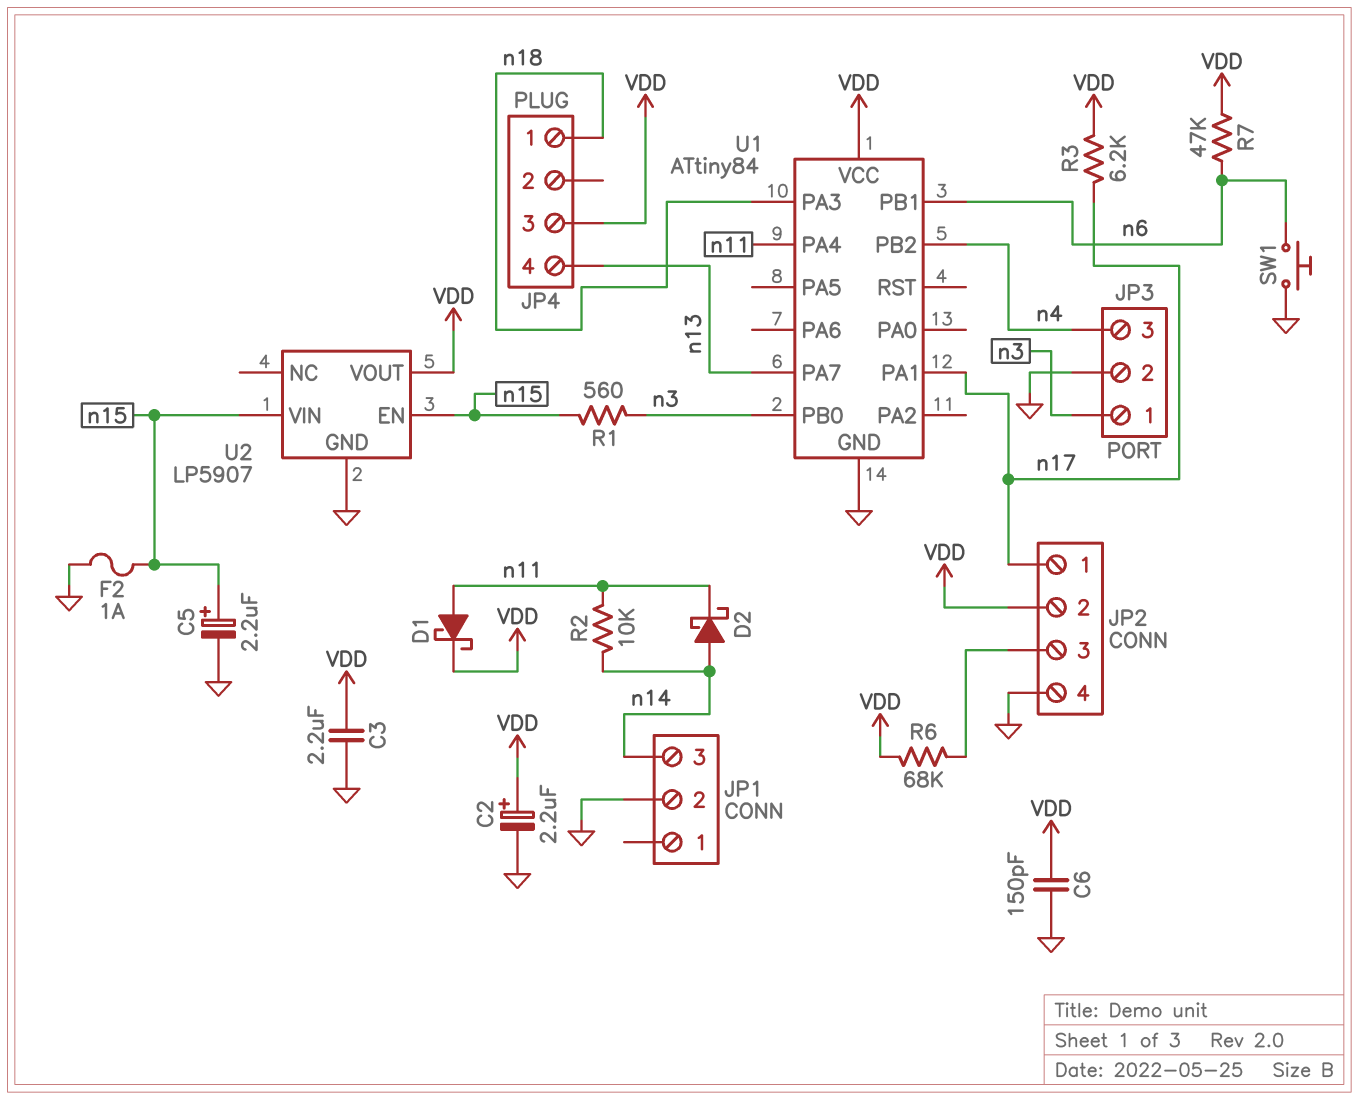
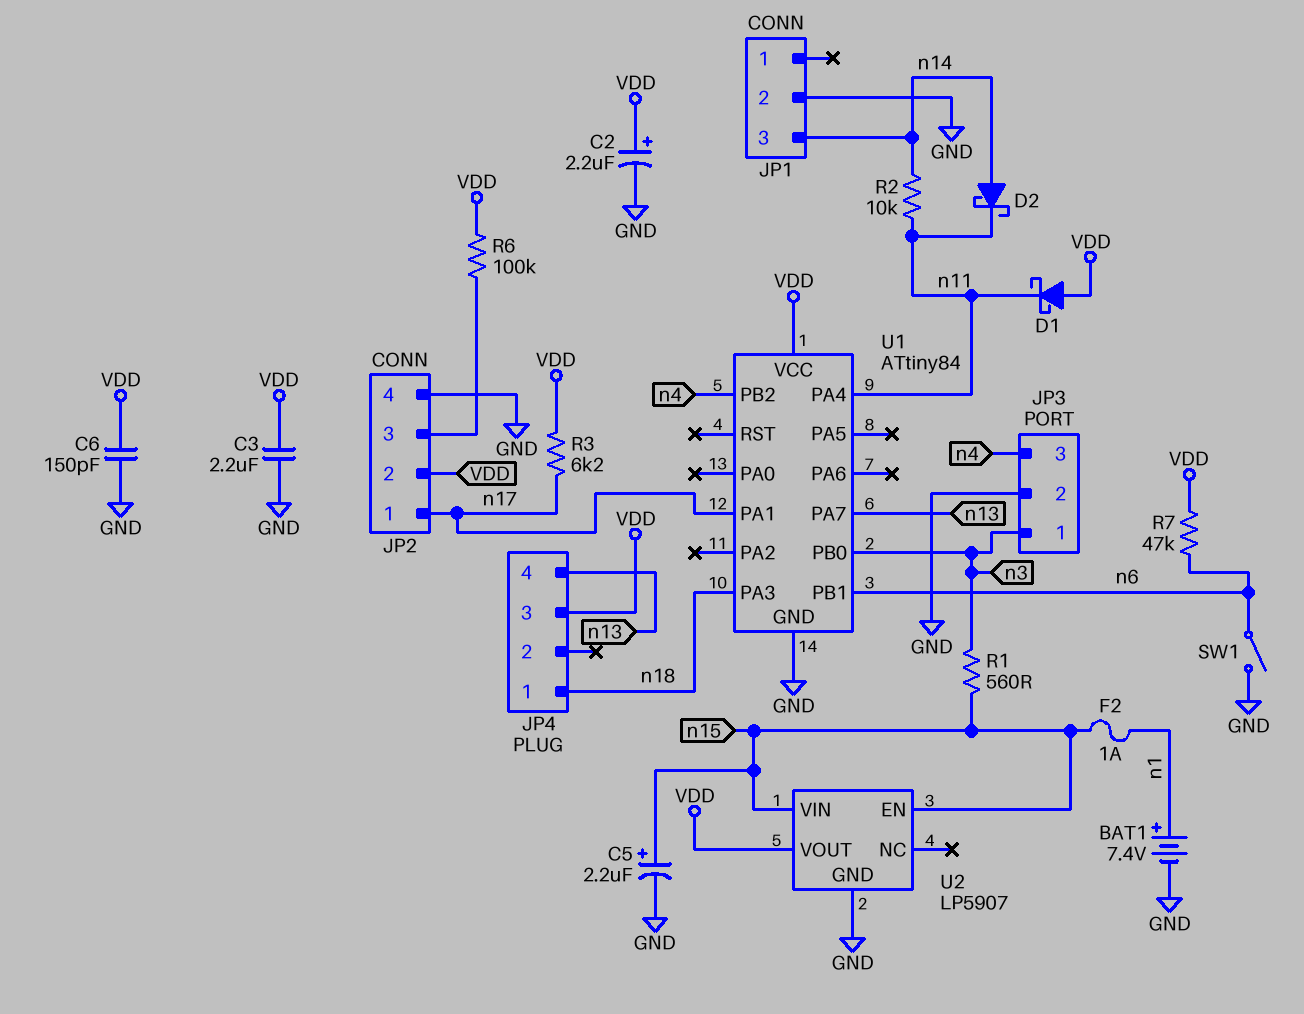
BAT1: none -> 7.4V (plus n1, minus GND)
D1: schottky (A n11, K VDD) -> schottky (A VDD, K n11)
F2: 1A (GND, n15) -> 1A (n1, n15)
R6: 68k (JP2/3, VDD) -> 100k (JP2/3, VDD)
SW1: button (GND, n6) -> switch (GND, n6)

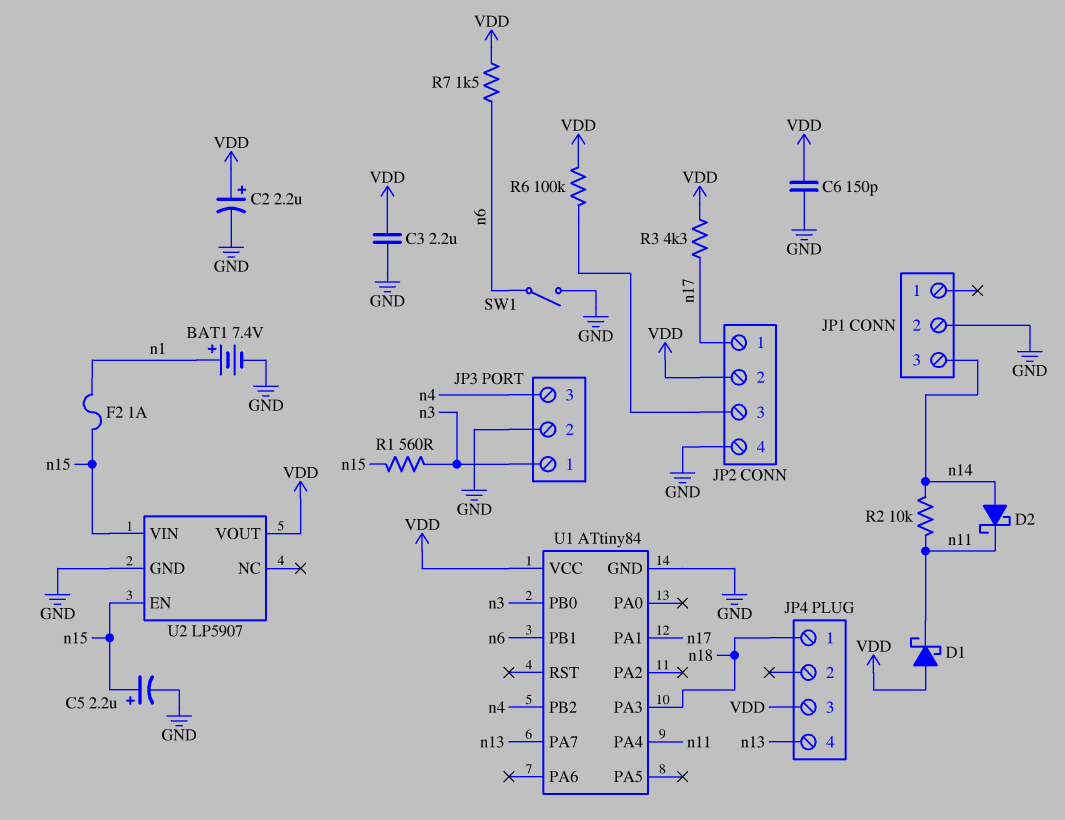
R3: 6.2k (VDD, n17) -> 4.3k (VDD, n17)
R7: 47k (VDD, n6) -> 1.5k (VDD, n6)

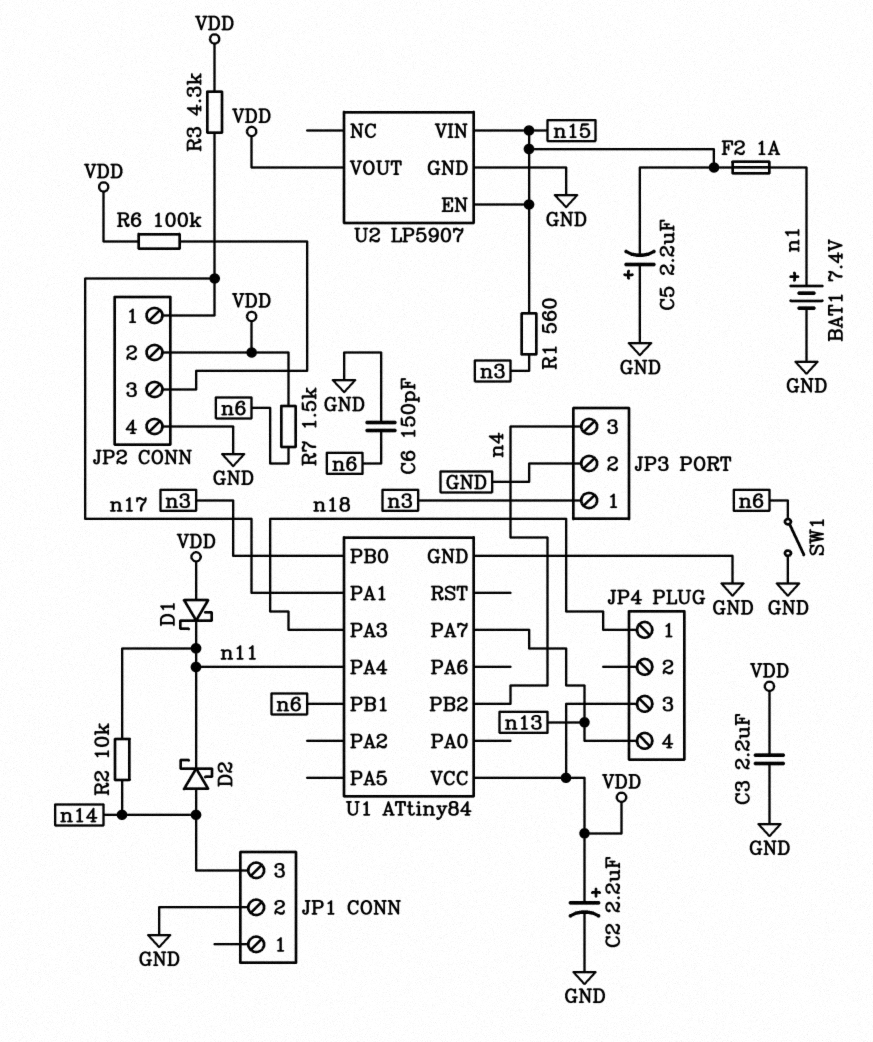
C5: 2.2uF (plus n15, minus GND) -> 2.2uF (plus GND, minus n15)
C6: 150pF (GND, VDD) -> 150pF (GND, n6)

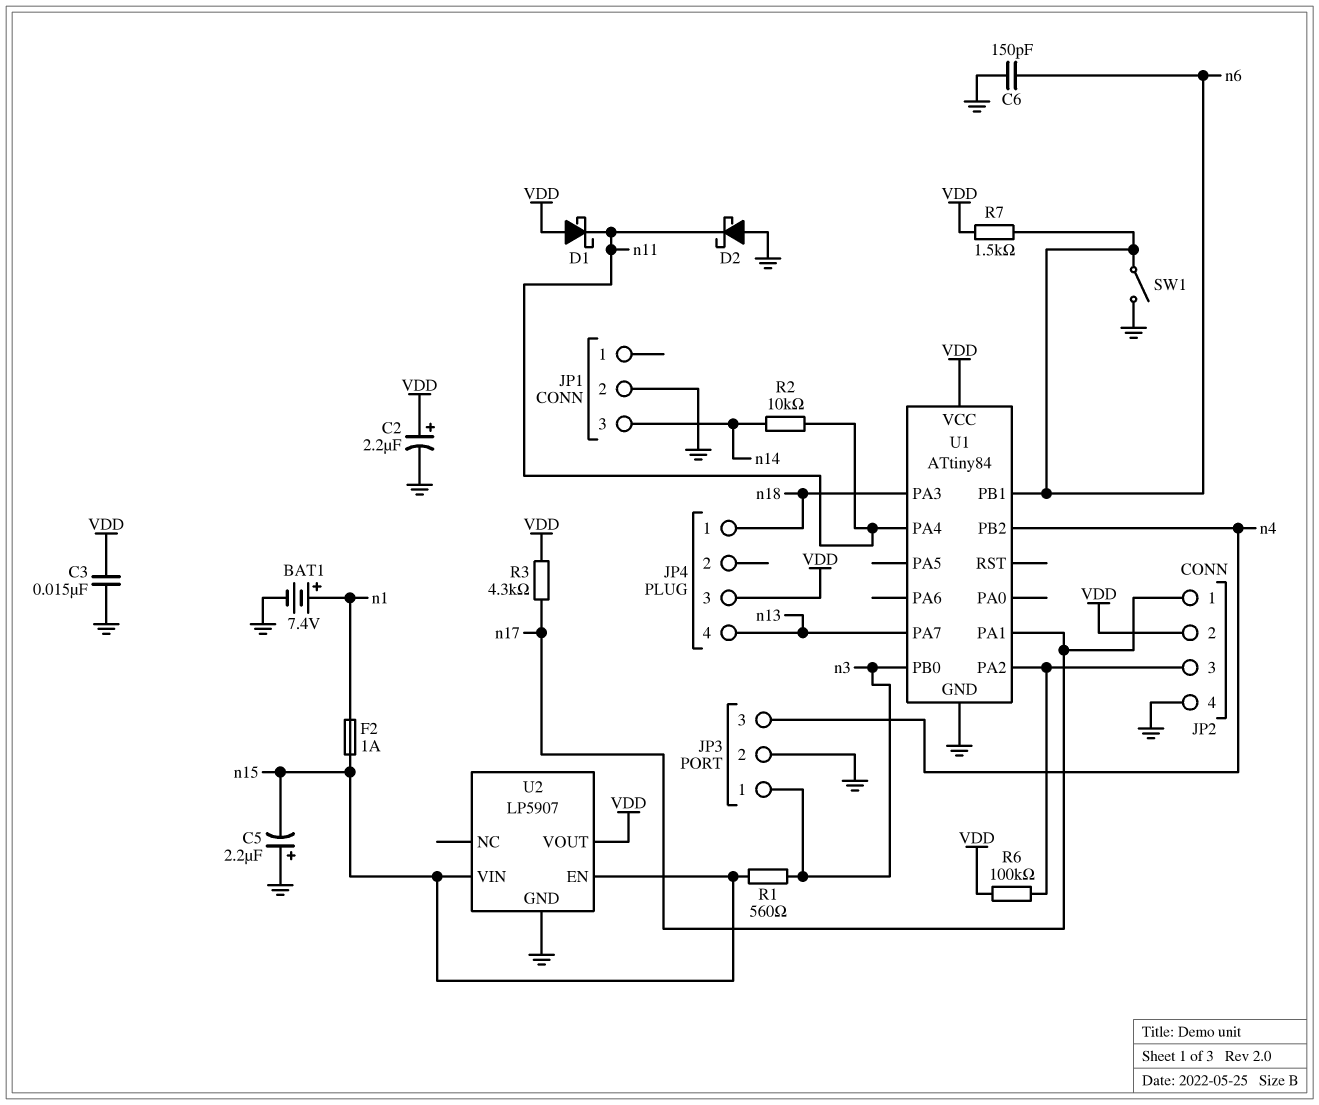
C3: 2.2uF (GND, VDD) -> 15nF (GND, VDD)
D2: schottky (A n14, K n11) -> schottky (A GND, K n11)
U1 pin PA2: none -> JP2/3

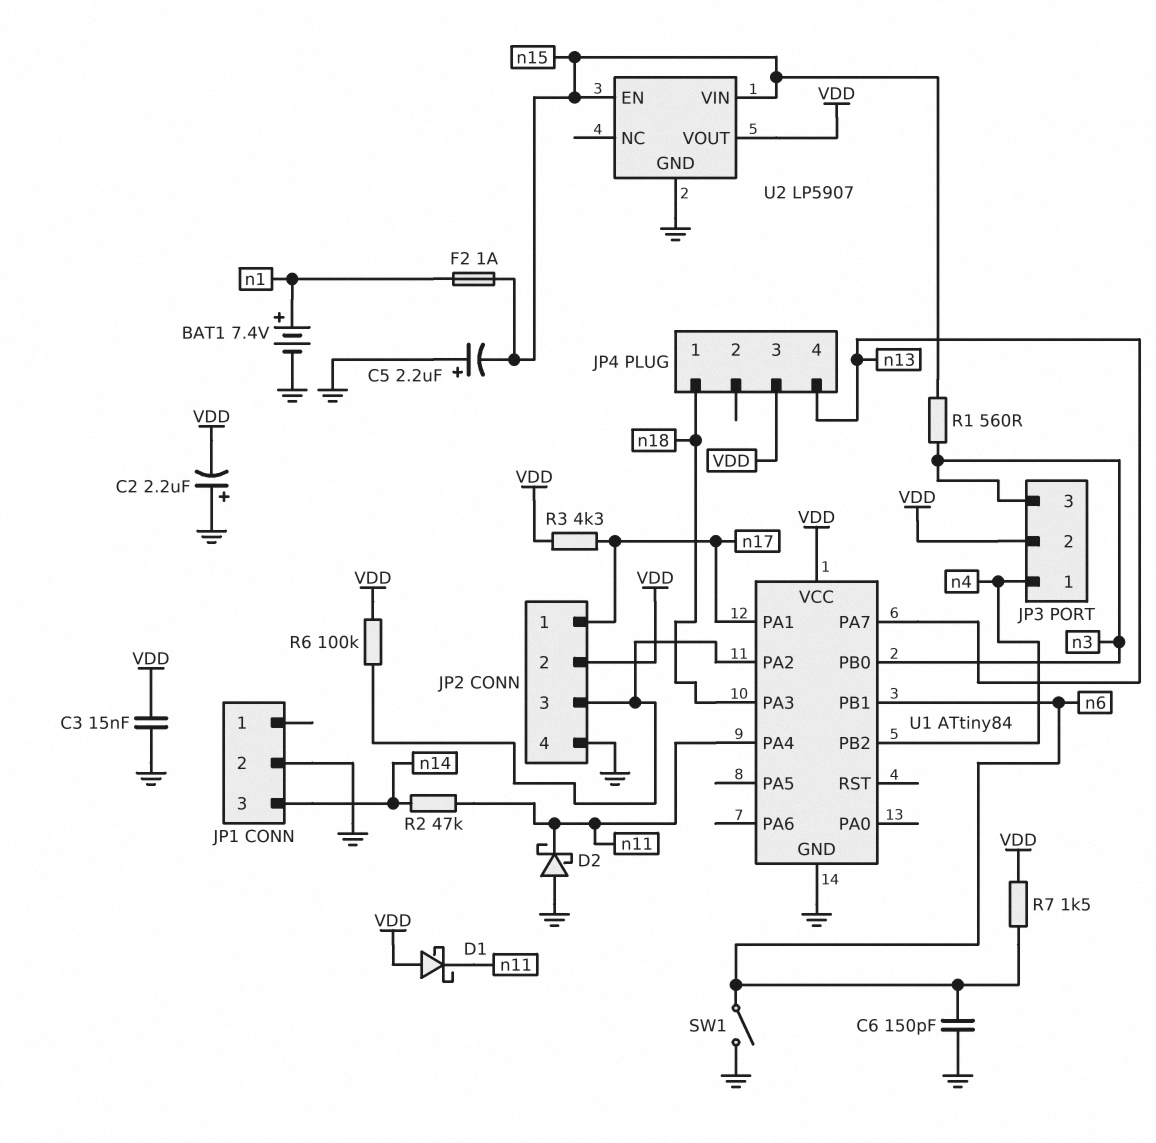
C2: 2.2uF (plus VDD, minus GND) -> 2.2uF (plus GND, minus VDD)
JP3 pin 1: n3 -> n4
JP3 pin 2: GND -> VDD
JP3 pin 3: n4 -> n3
R2: 10k (n11, n14) -> 47k (n11, n14)

